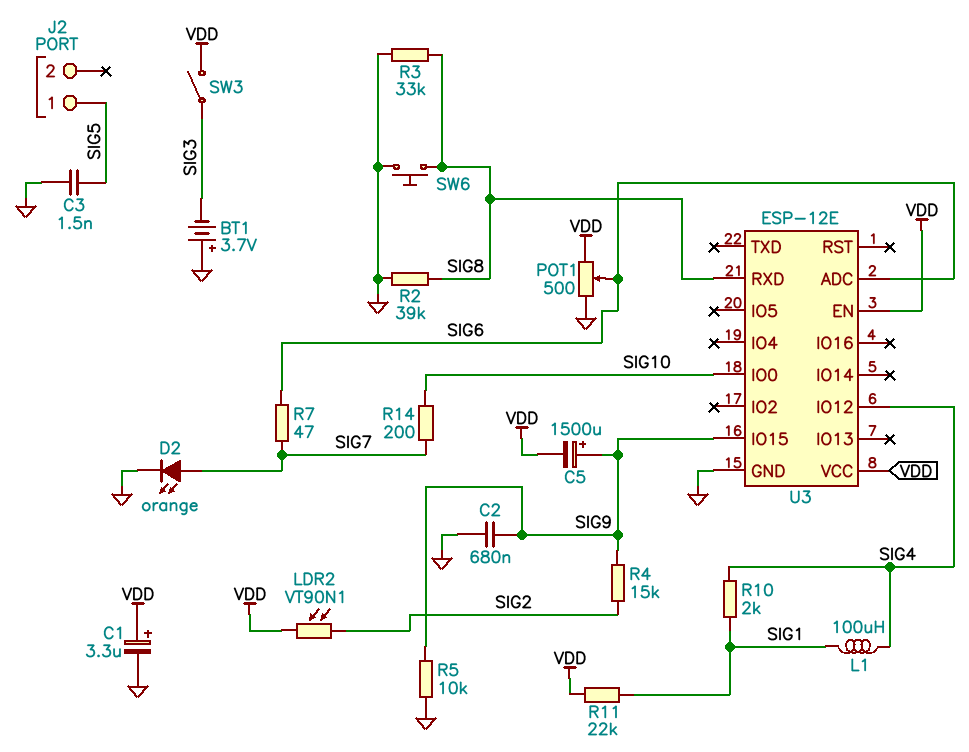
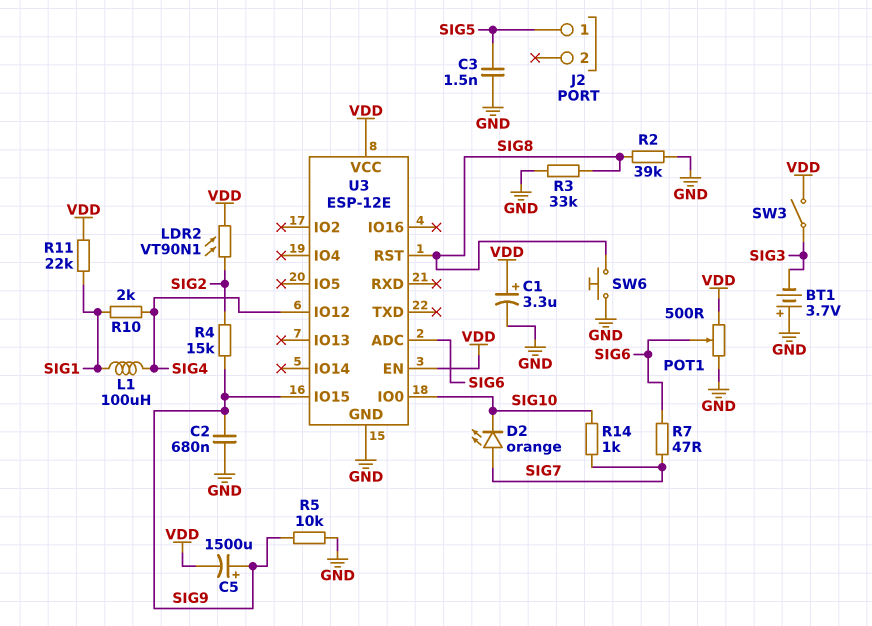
D2: LED orange (A SIG7, K GND) -> LED orange (A SIG7, K SIG10)
R14: 200 (SIG7, SIG10) -> 1k (SIG7, SIG10)
U3 pin RST: none -> SIG8
U3 pin RXD: SIG8 -> none

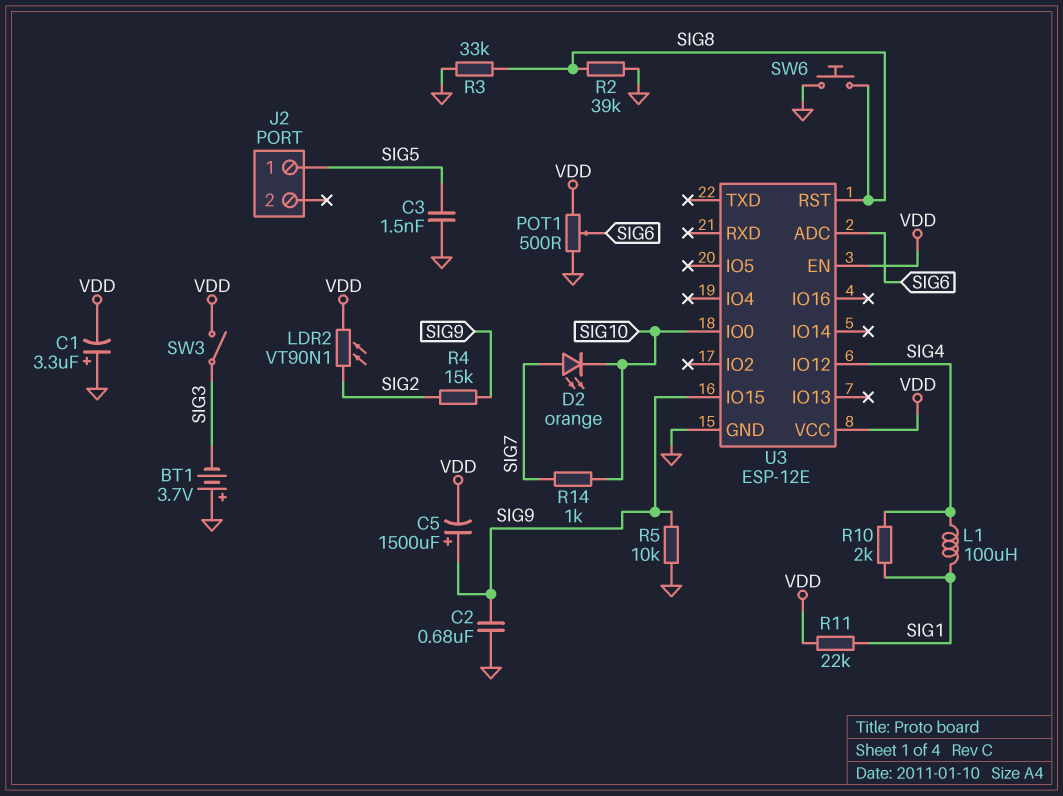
C1: 3.3uF (plus VDD, minus GND) -> 3.3uF (plus GND, minus VDD)
R7: 47 (SIG6, SIG7) -> none

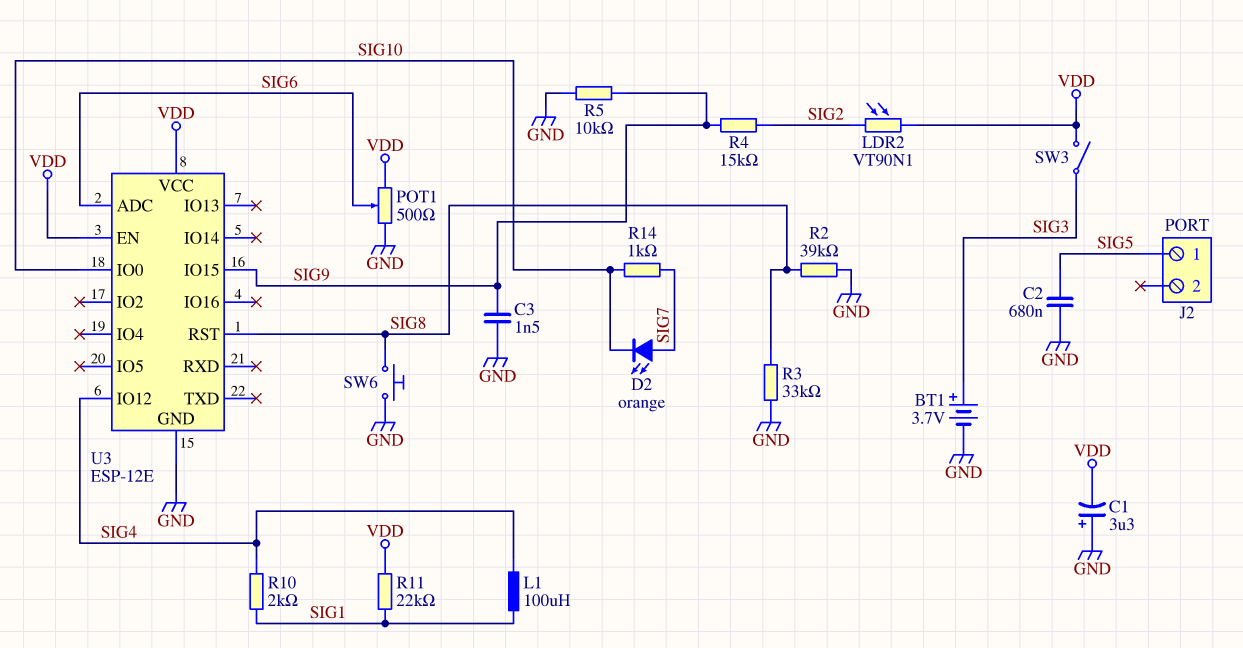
BT1: 3.7V (plus GND, minus SIG3) -> 3.7V (plus SIG3, minus GND)
C2: 680nF (GND, SIG9) -> 680nF (GND, SIG5)
C3: 1.5nF (GND, SIG5) -> 1.5nF (GND, SIG9)
C5: 1500uF (plus SIG9, minus VDD) -> none

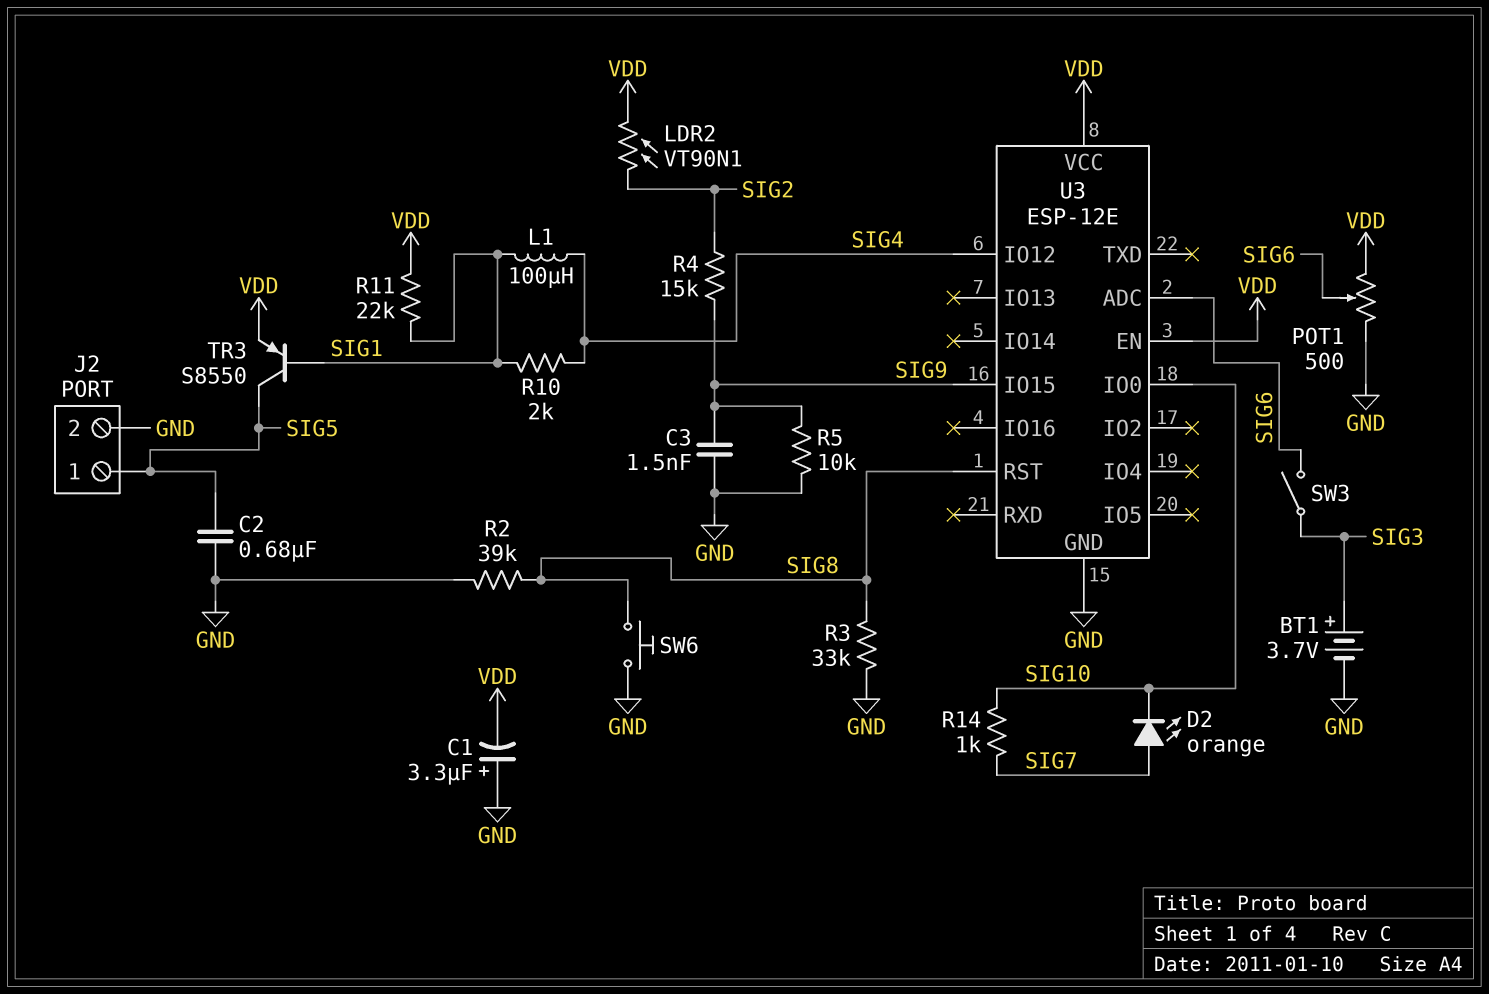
J2 pin 2: none -> GND
SW3: switch (SIG3, VDD) -> switch (SIG3, SIG6)
TR3: none -> PNP S8550 (B SIG1, C SIG5, E VDD)

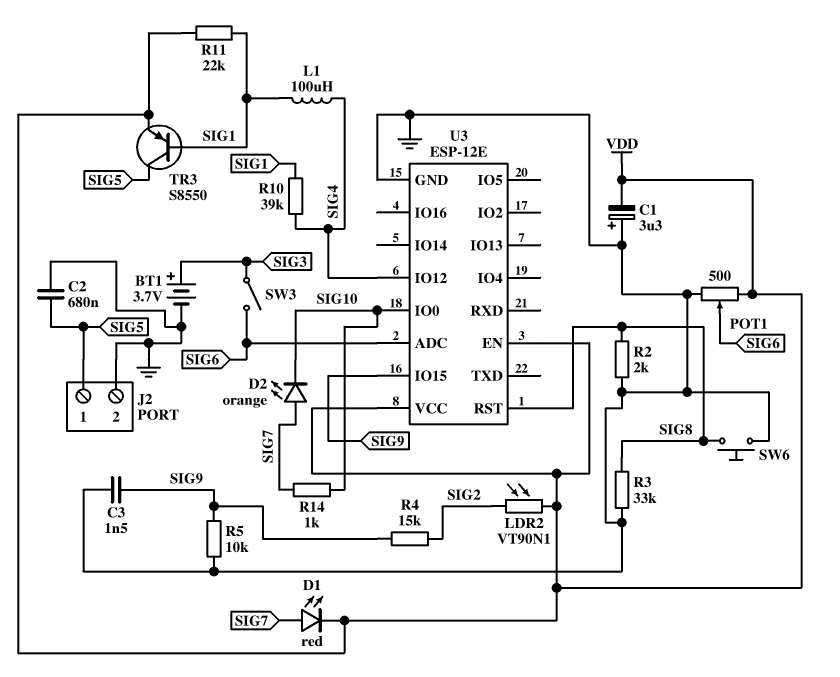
D1: none -> LED red (A SIG7, K VDD)
R2: 39k (GND, SIG8) -> 2k (GND, SIG8)
R10: 2k (SIG1, SIG4) -> 39k (SIG1, SIG4)

